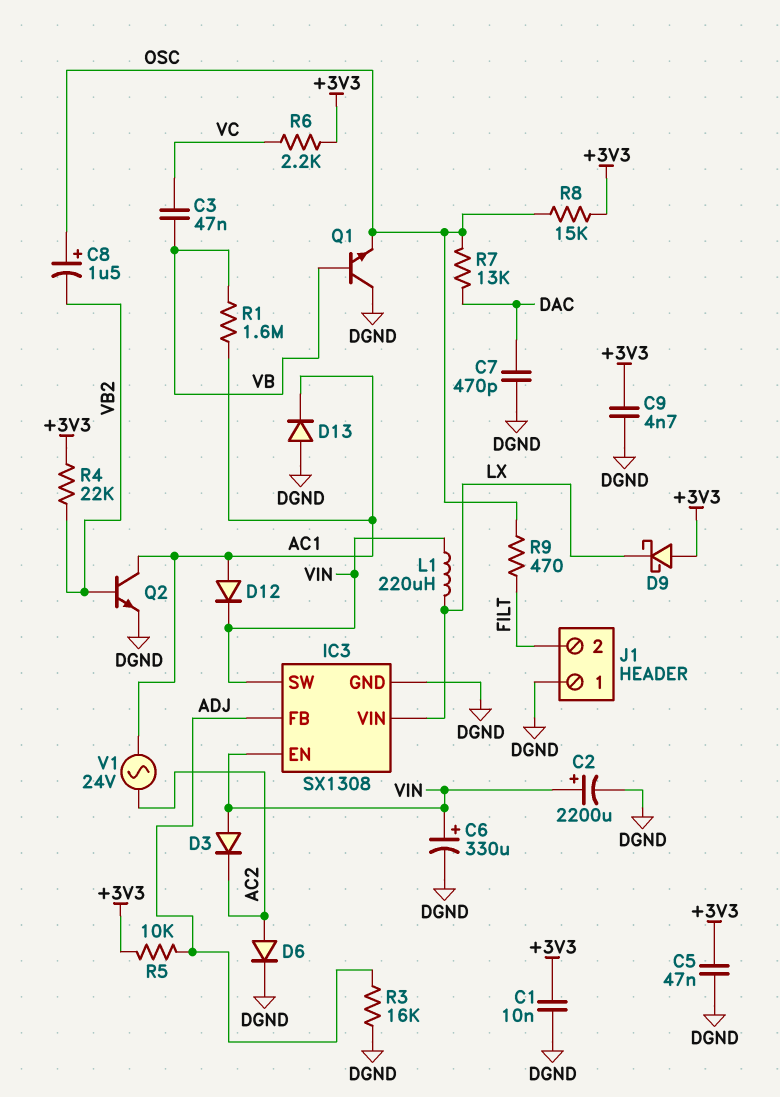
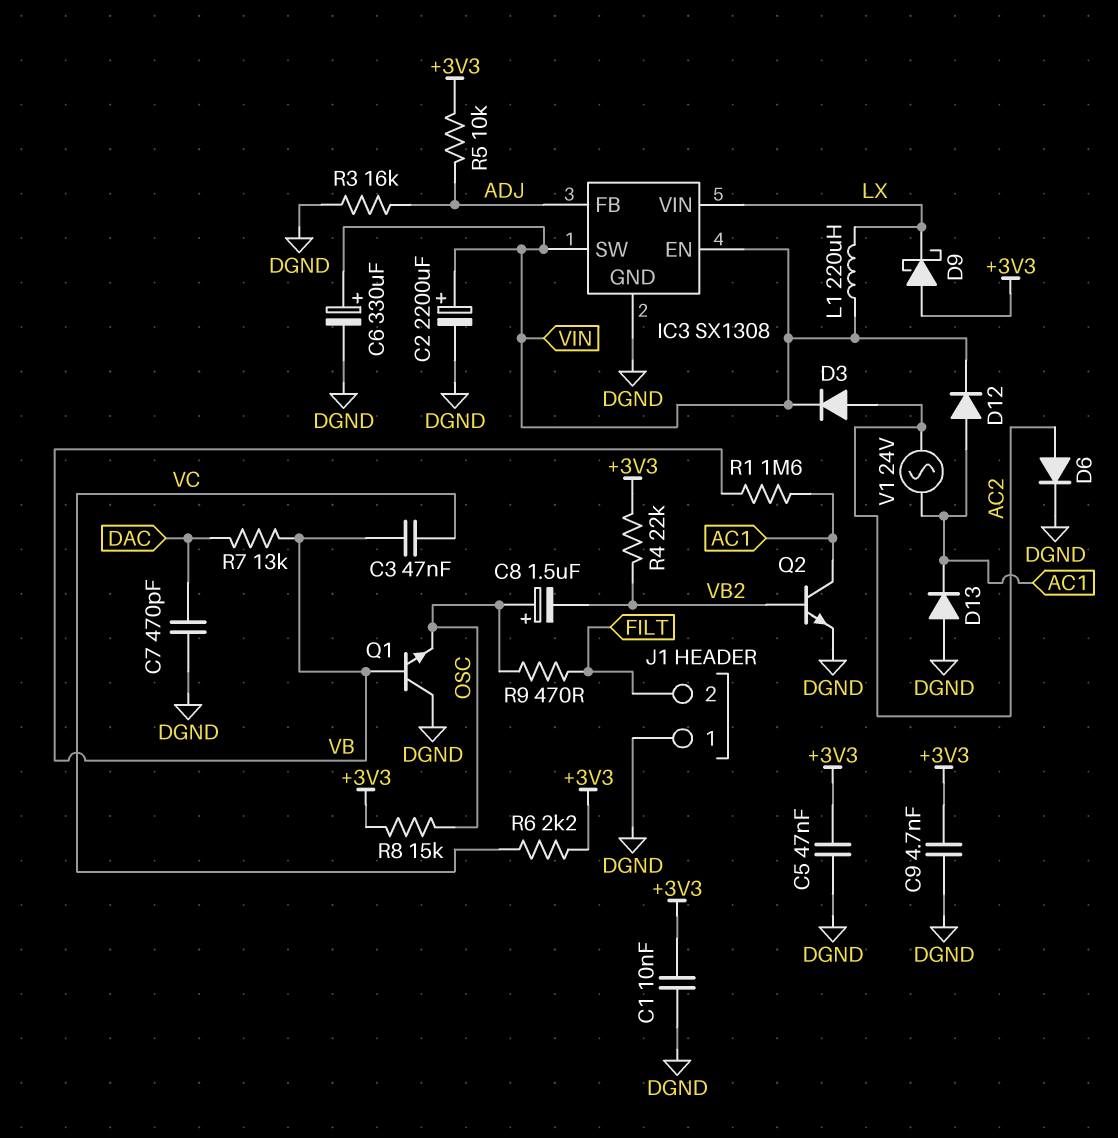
D3: diode (A VIN, K AC2) -> diode (A AC2, K VIN)
R7: 13k (DAC, OSC) -> 13k (DAC, VB)

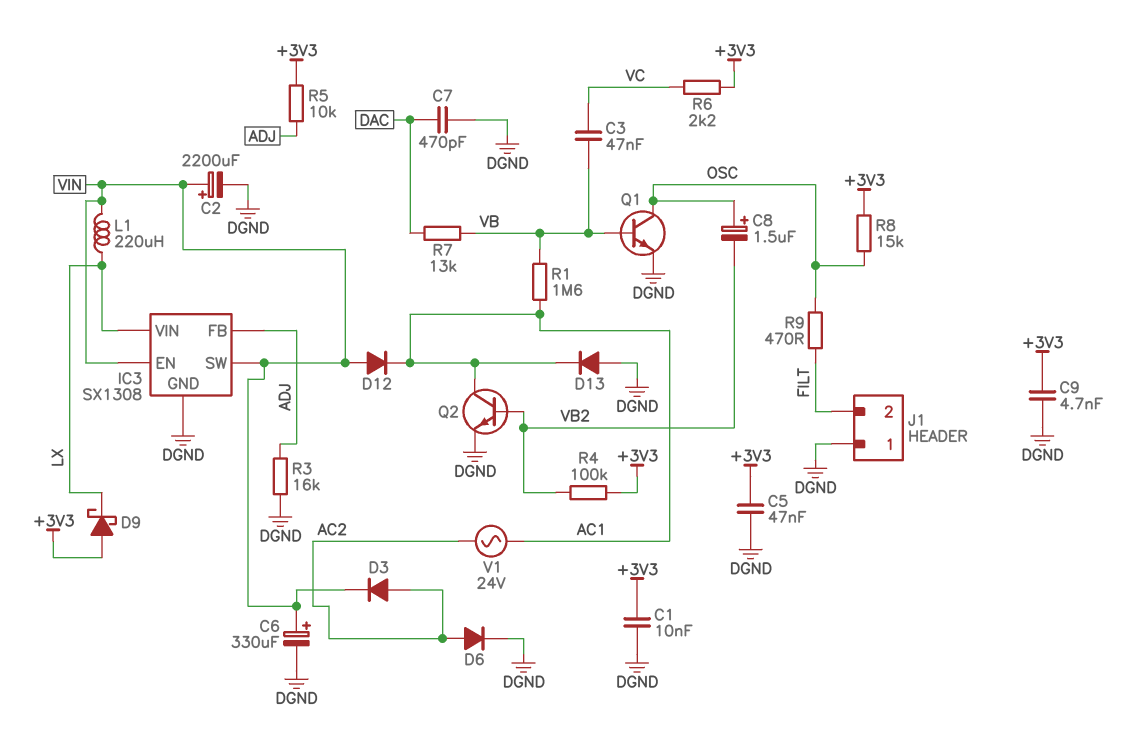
D12: diode (A AC1, K VIN) -> diode (A VIN, K AC1)
Q1: NPN (B VB, C DGND, E OSC) -> NPN (B VB, C OSC, E DGND)
R4: 22k (+3V3, VB2) -> 100k (+3V3, VB2)

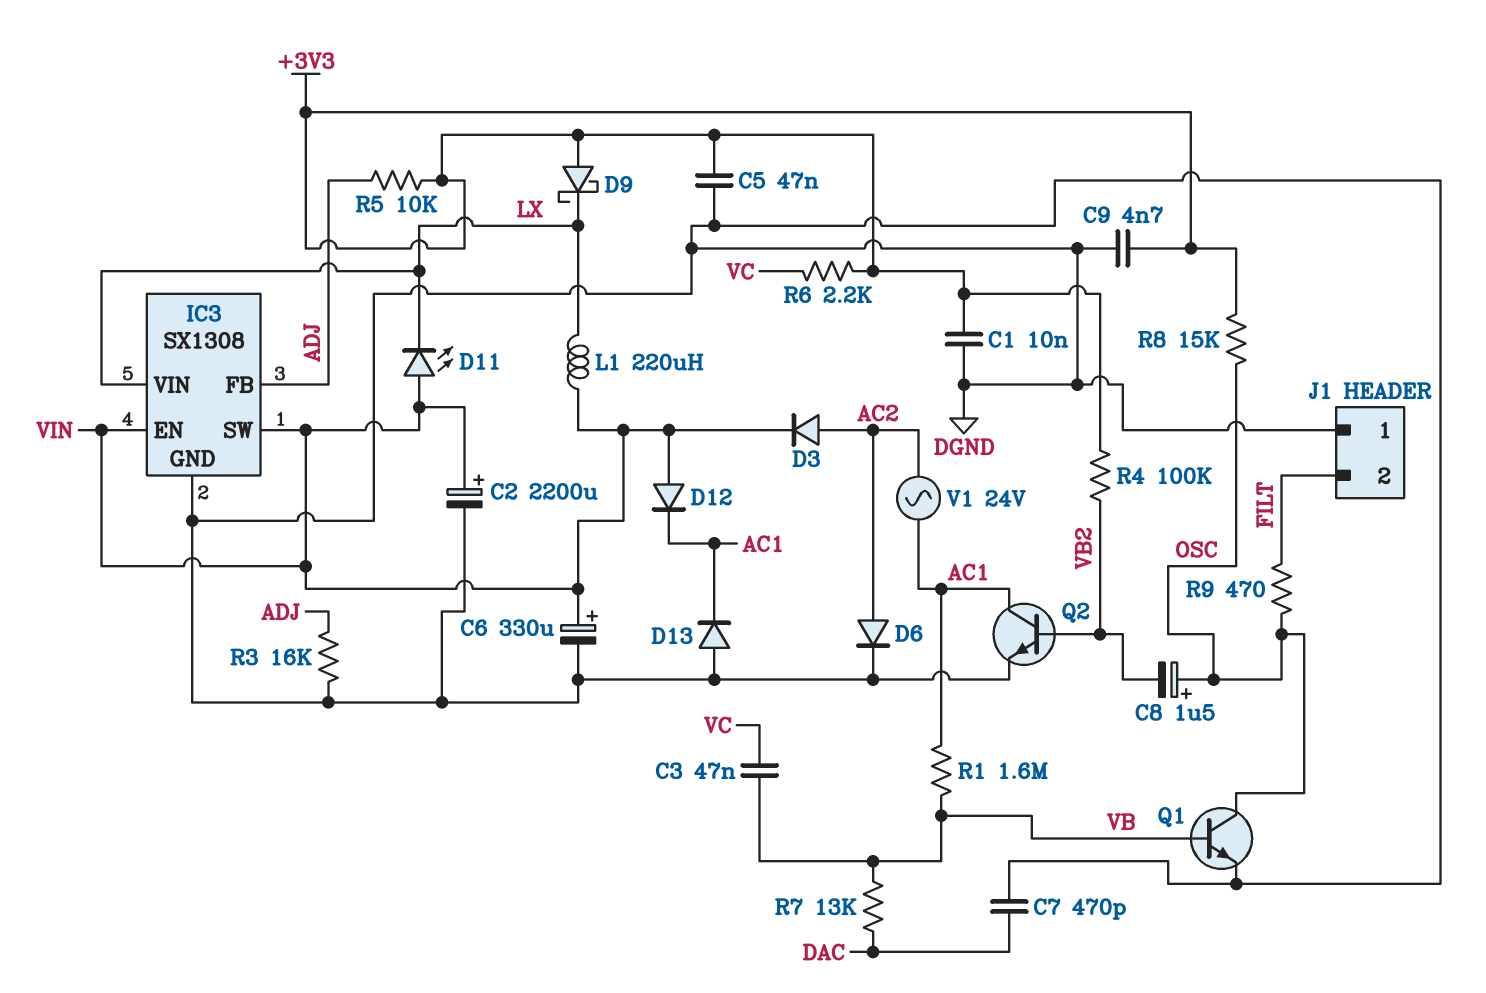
D11: none -> LED (A VIN, K LX)

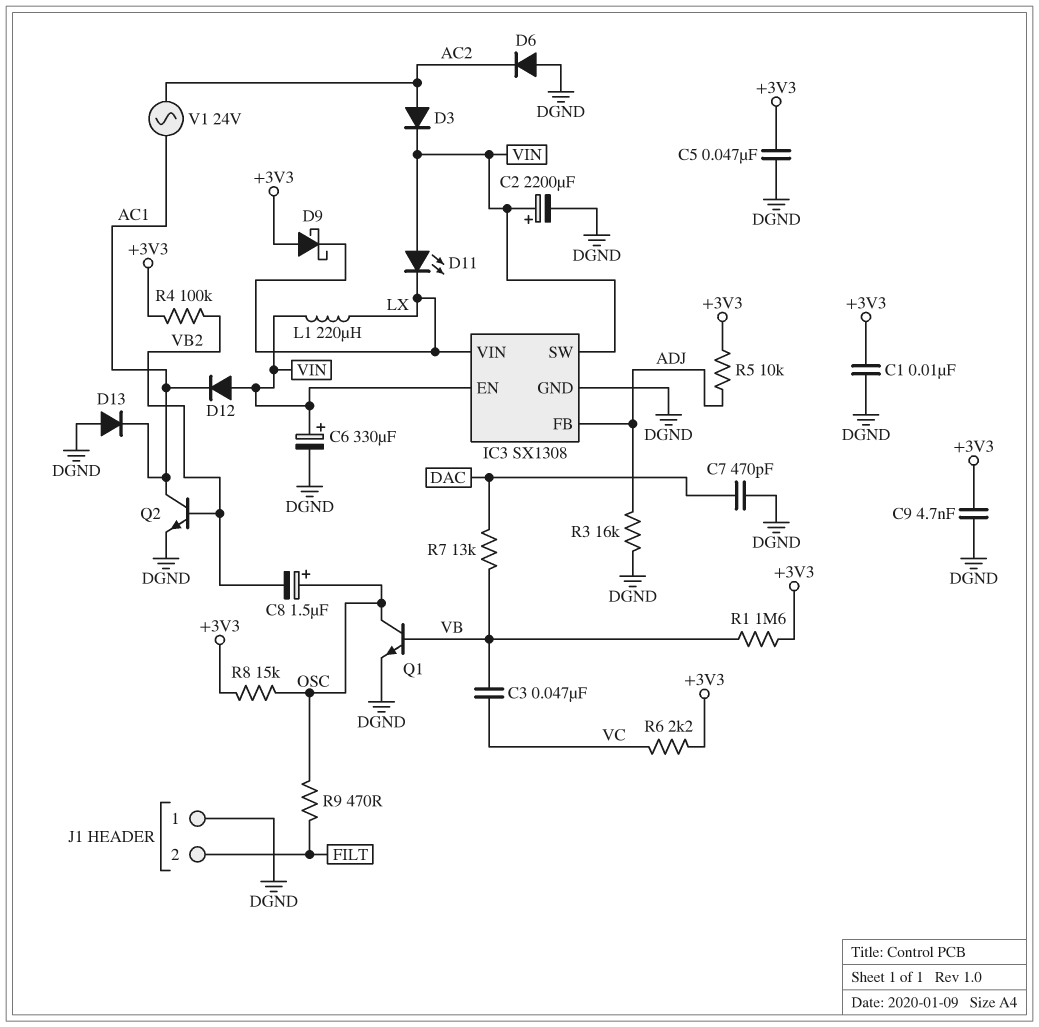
D6: diode (A AC2, K DGND) -> diode (A DGND, K AC2)
R1: 1.6M (AC1, VB) -> 1.6M (+3V3, VB)

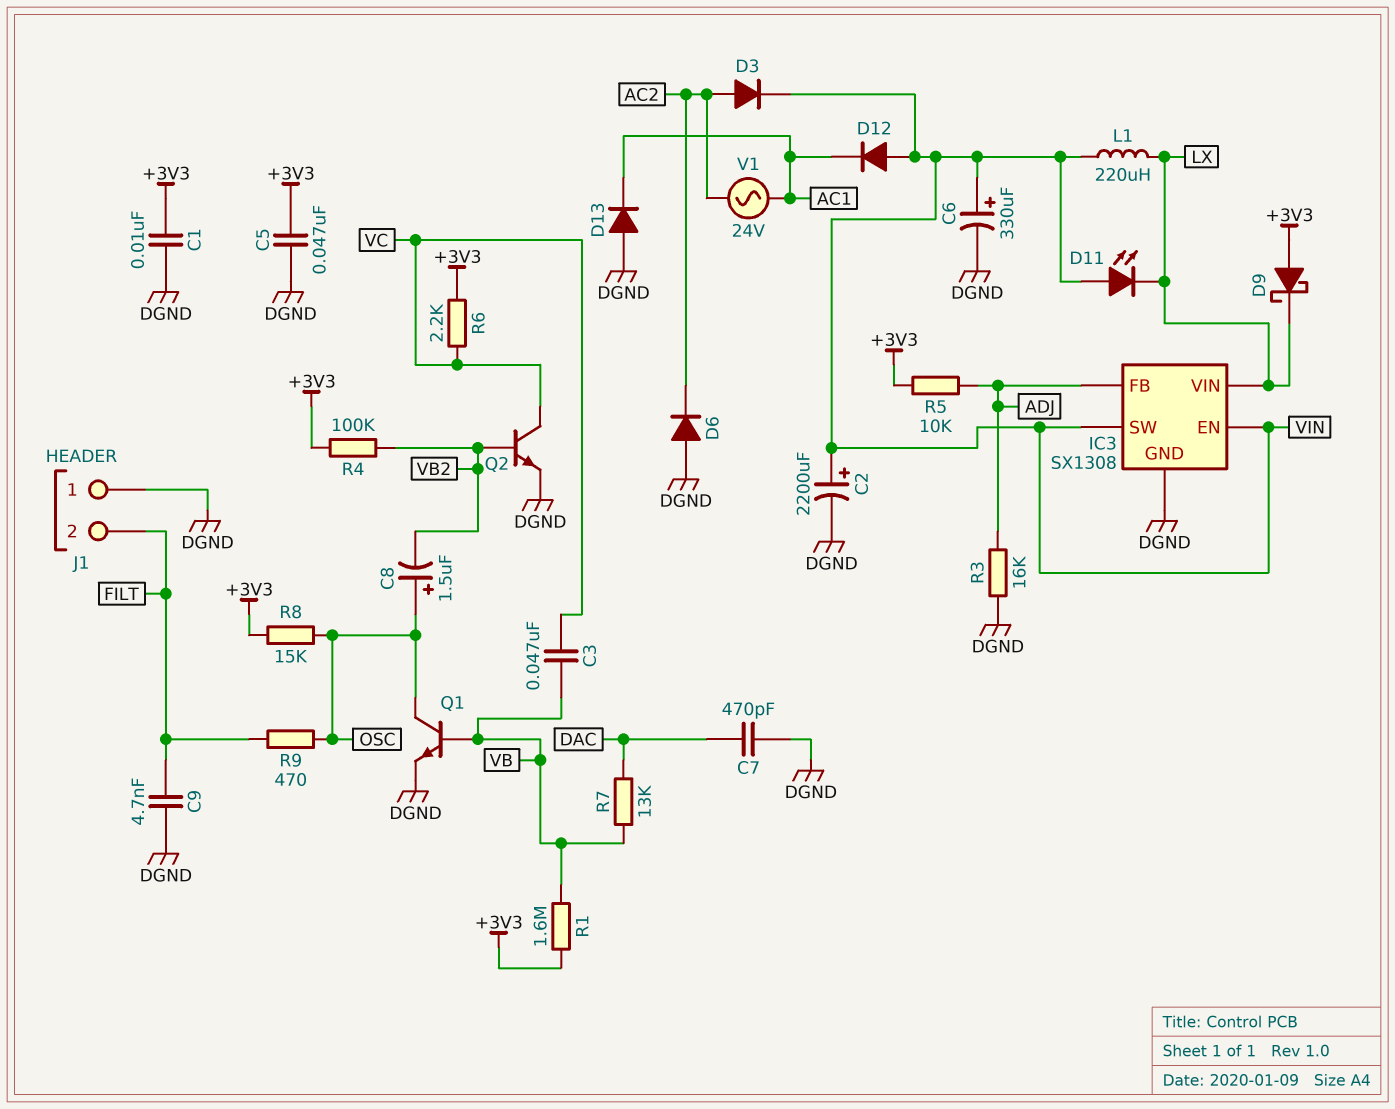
C9: 4.7nF (+3V3, DGND) -> 4.7nF (DGND, FILT)
Q2: NPN (B VB2, C AC1, E DGND) -> NPN (B VB2, C VC, E DGND)

